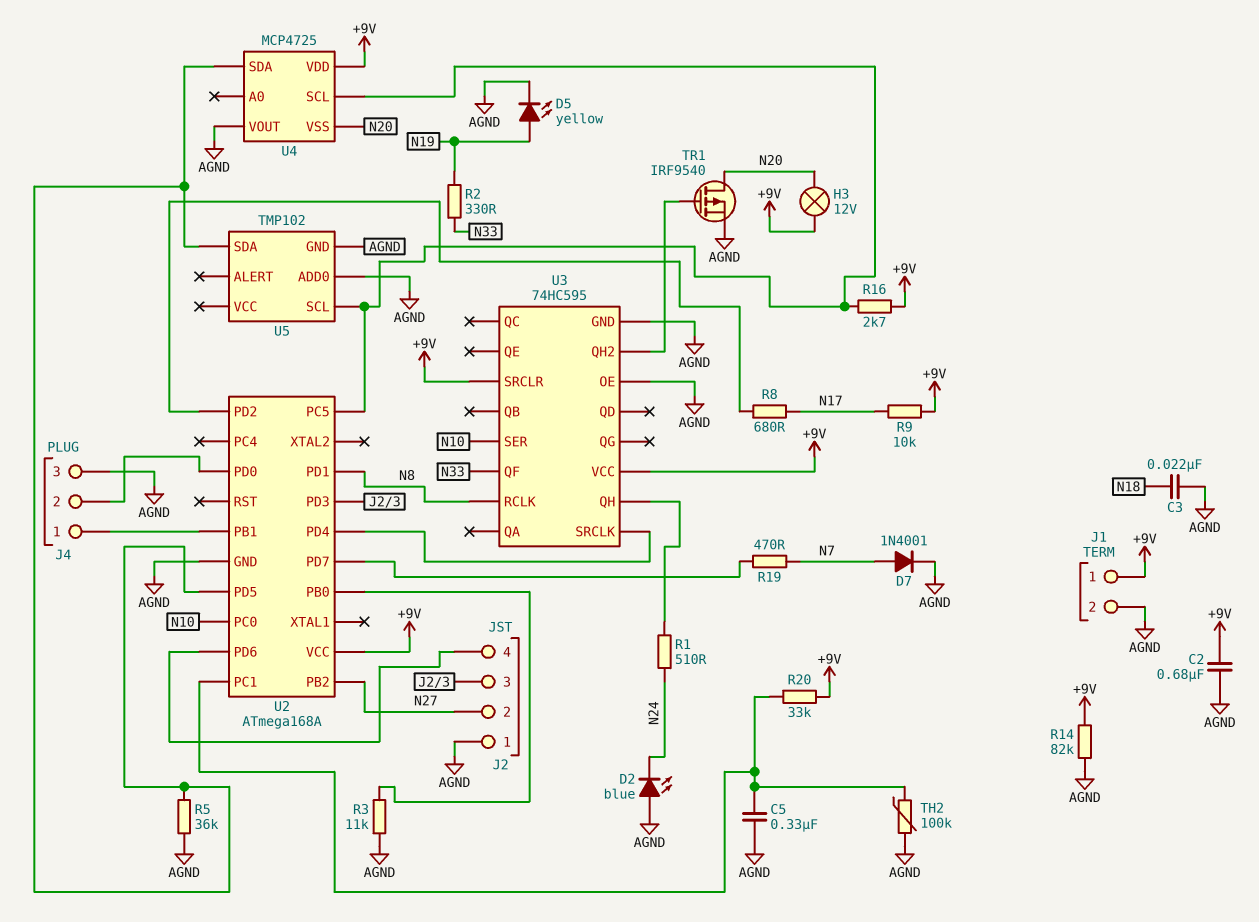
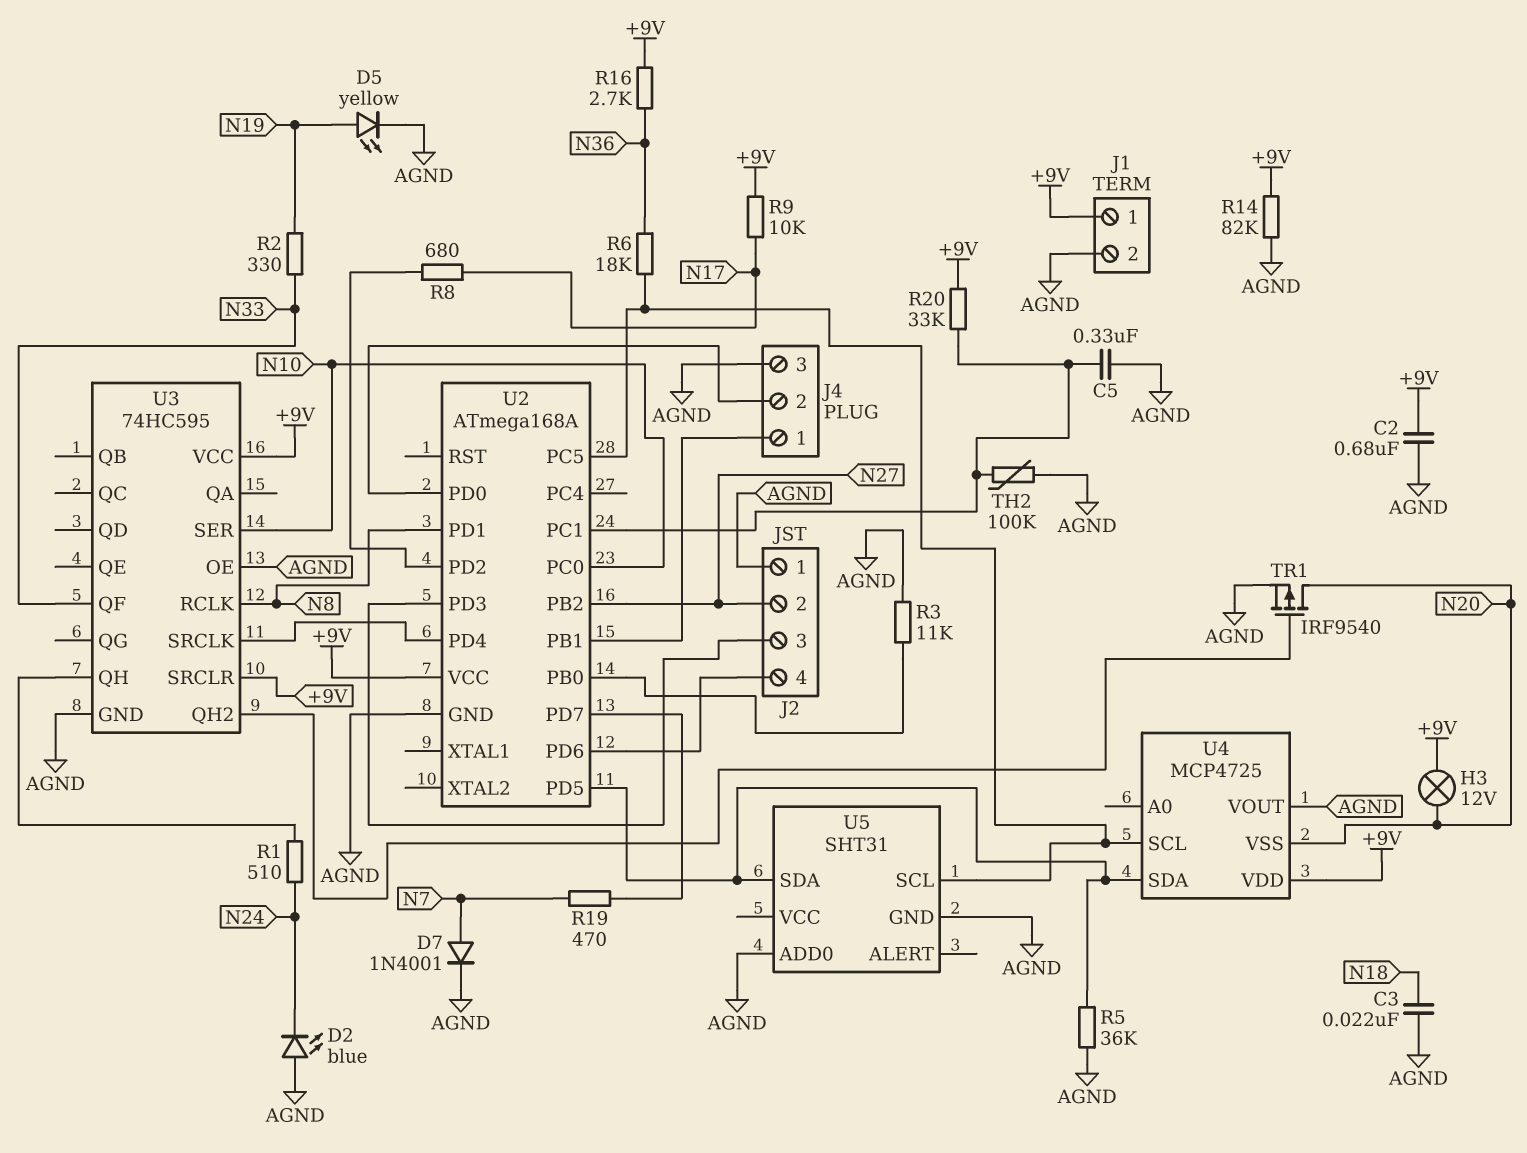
R6: none -> 18k (N36, U2/PC5)
R16: 2.7k (+9V, U2/PC5) -> 2.7k (+9V, N36)
U5: TMP102 -> SHT31

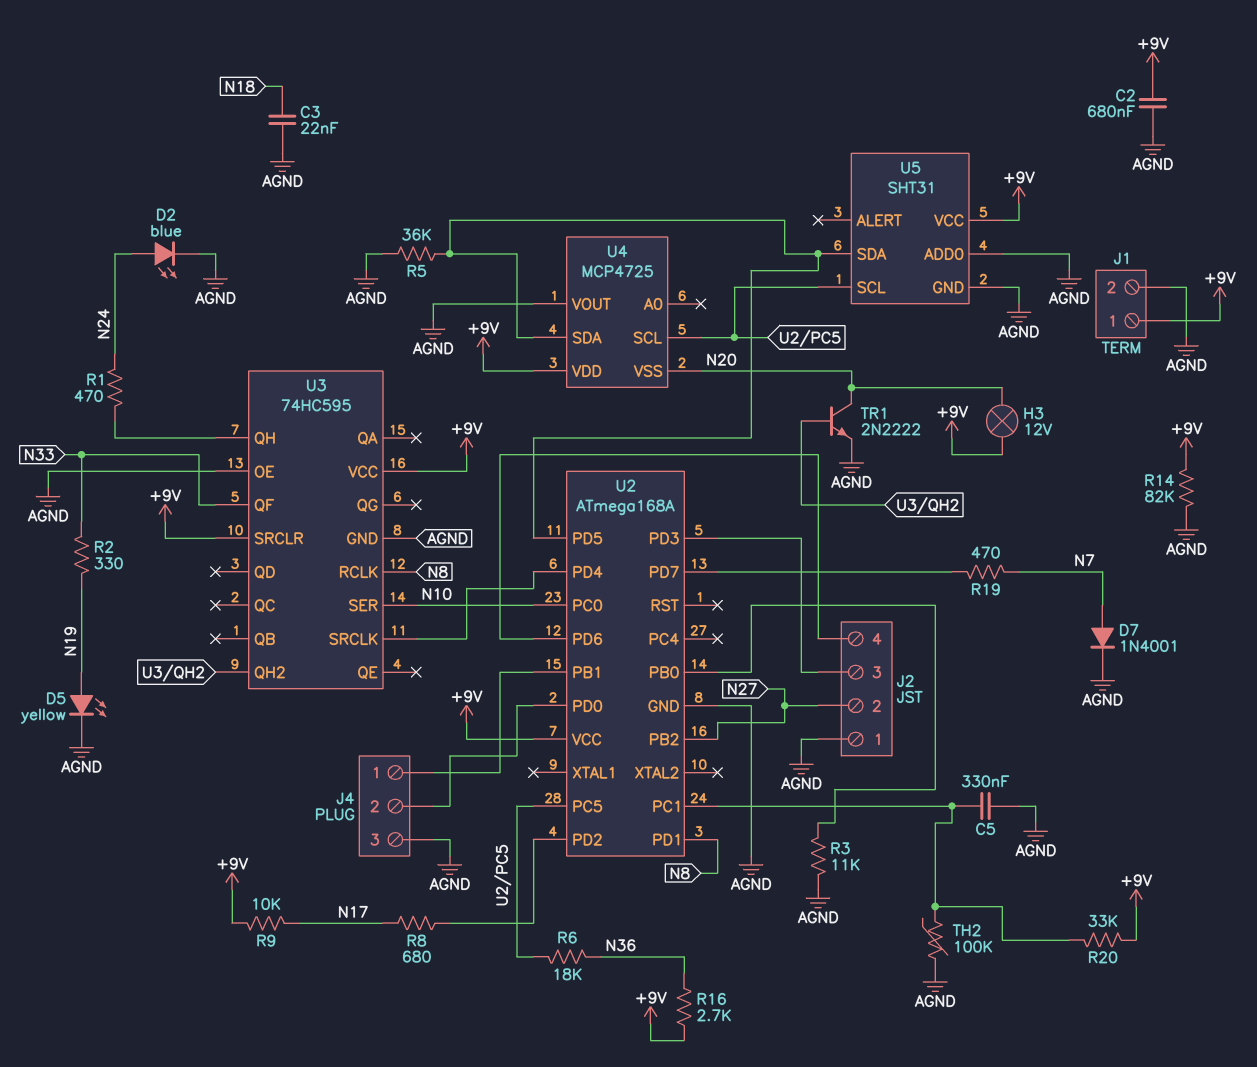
D2: LED blue (A AGND, K N24) -> LED blue (A N24, K AGND)
R1: 510 (N24, U3/QH) -> 470 (N24, U3/QH)
TR1: PMOS IRF9540 (G U3/QH2, D N20, S AGND) -> NPN 2N2222 (B U3/QH2, C N20, E AGND)
U5 pin VCC: none -> +9V

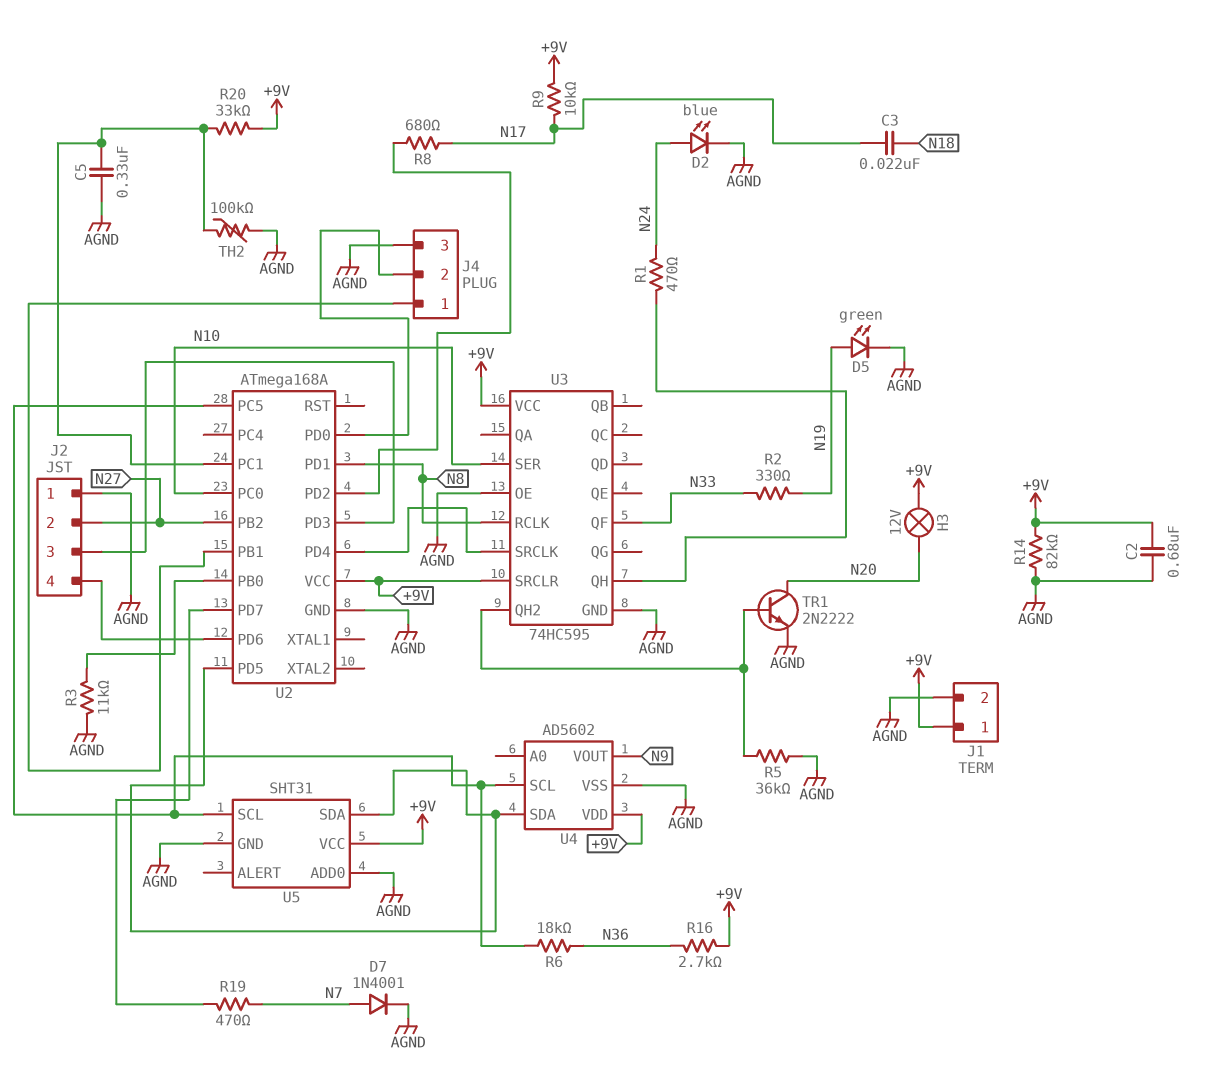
C3: 22nF (AGND, N18) -> 22nF (N17, N18)
D5: LED yellow (A N19, K AGND) -> LED green (A N19, K AGND)
R5: 36k (AGND, U2/PD5) -> 36k (AGND, U3/QH2)
U4: MCP4725 -> AD5602
U4 pin VOUT: AGND -> N9
U4 pin VSS: N20 -> AGND

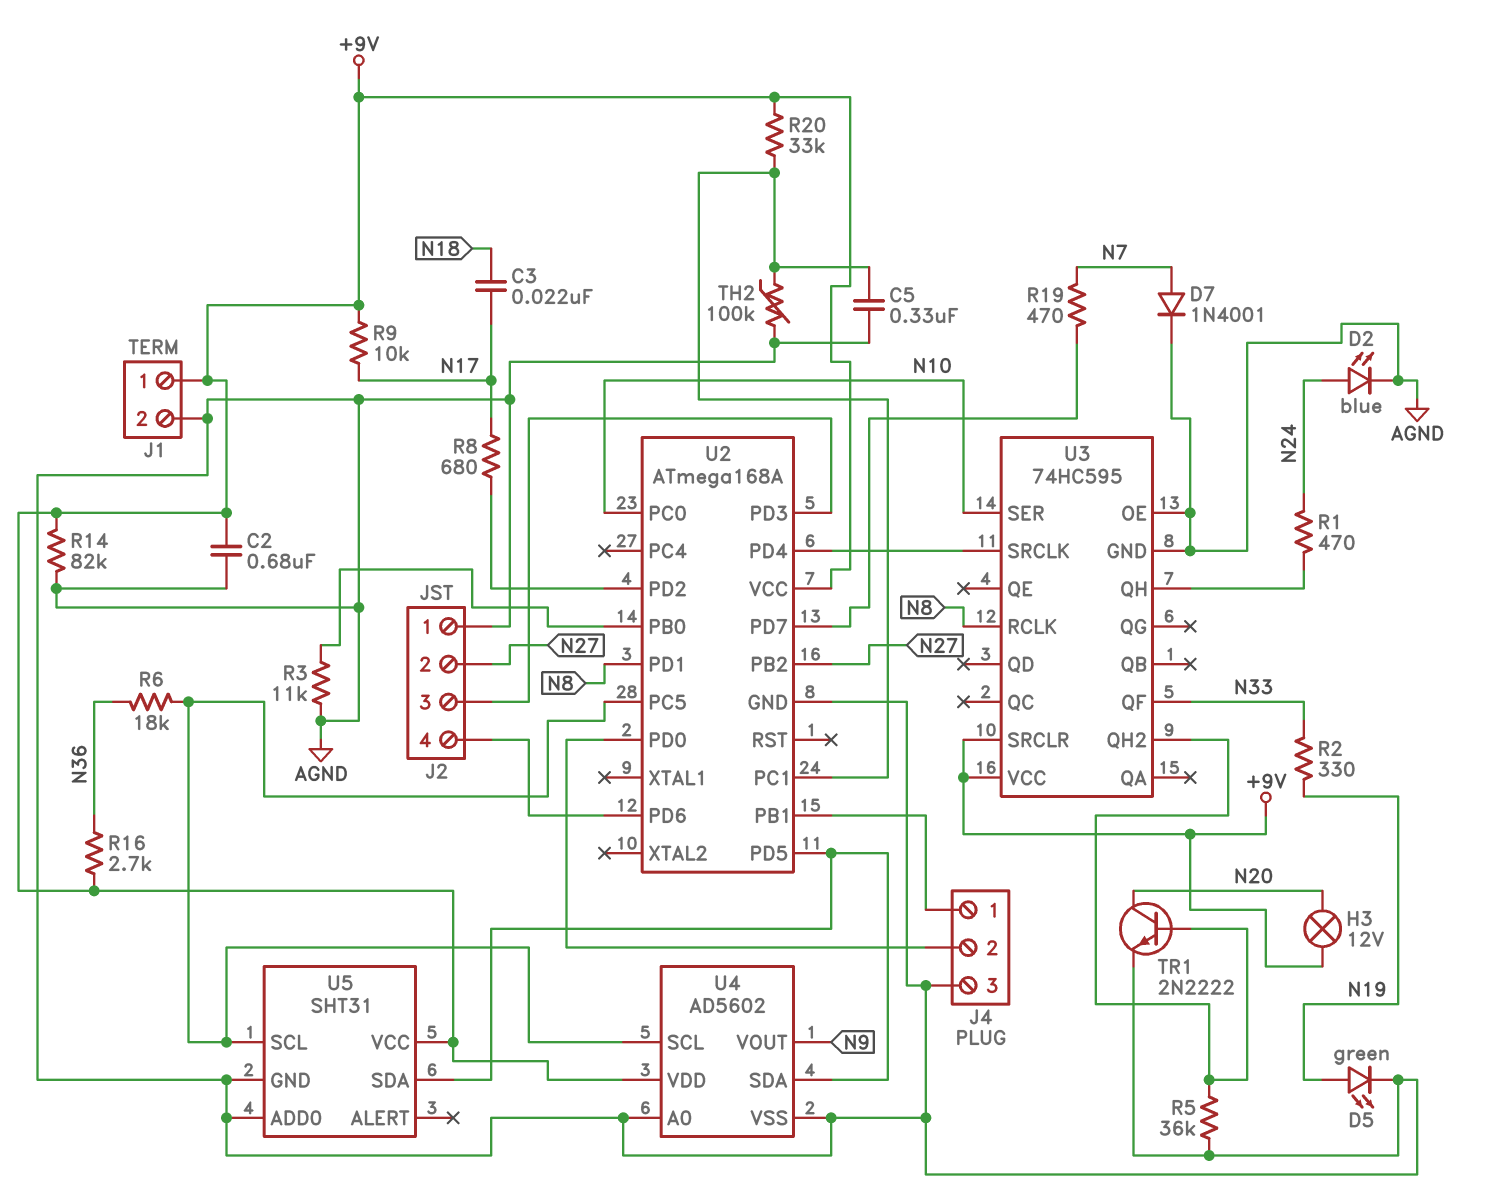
U4 pin A0: none -> AGND

